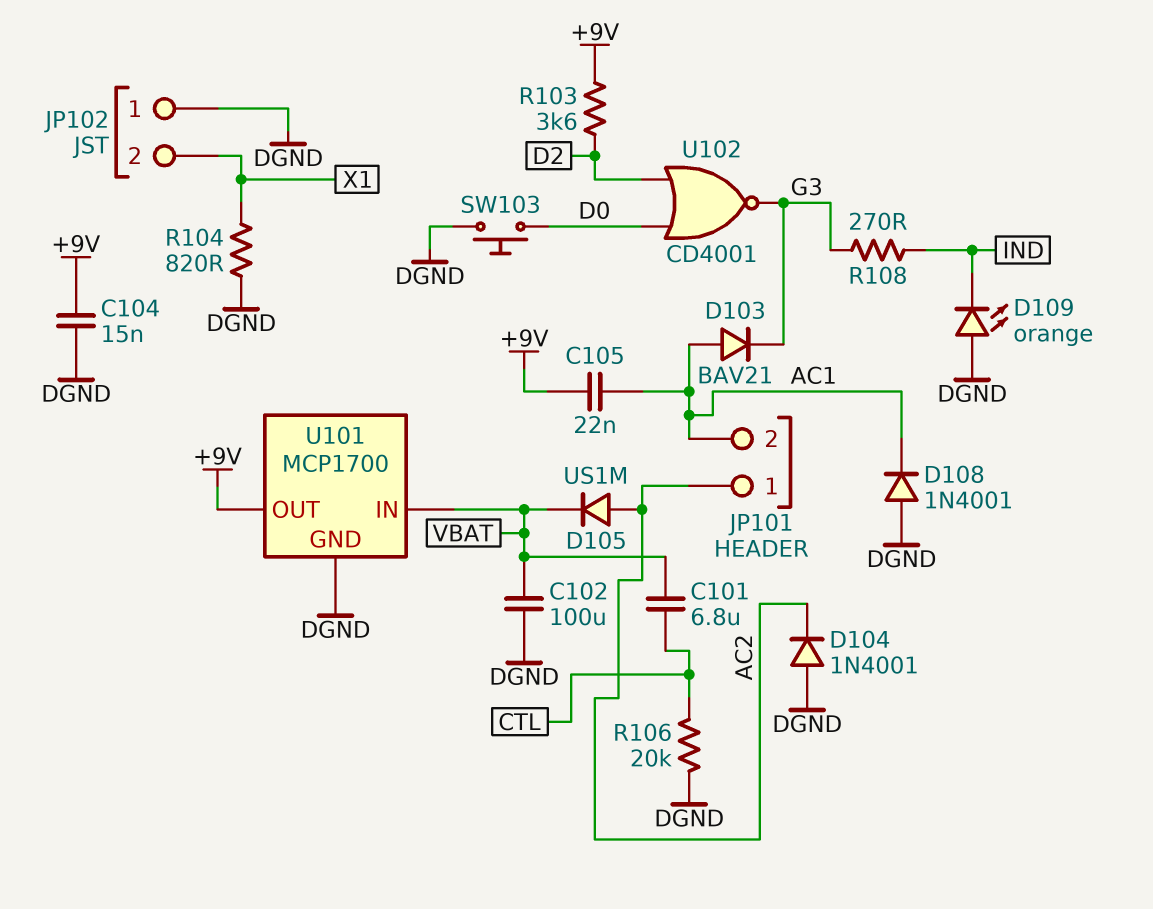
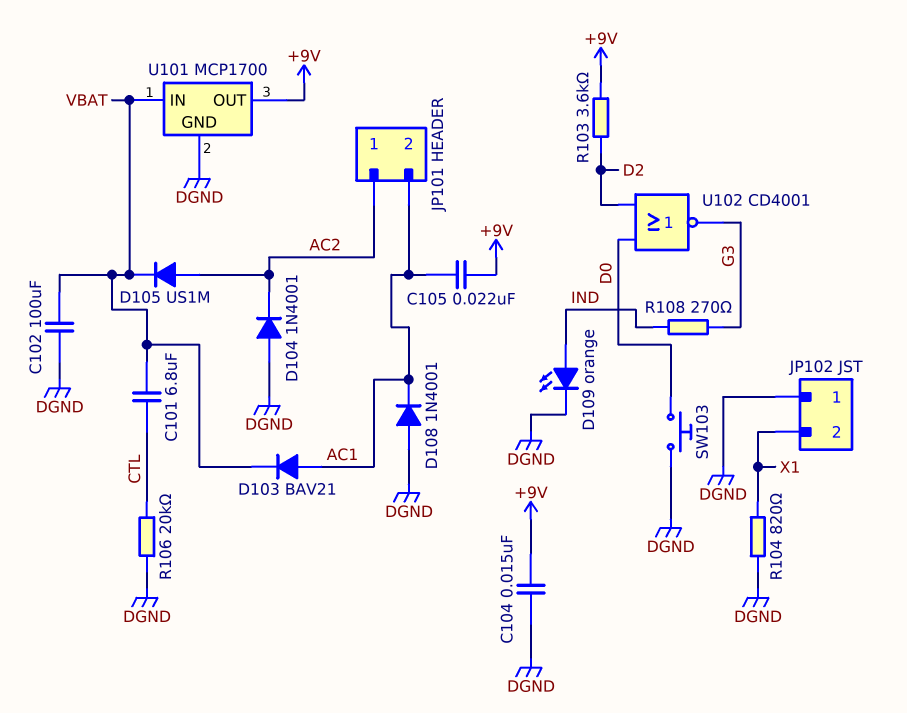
D103: diode BAV21 (A AC1, K G3) -> diode BAV21 (A AC1, K VBAT)
D109: LED orange (A DGND, K IND) -> LED orange (A IND, K DGND)

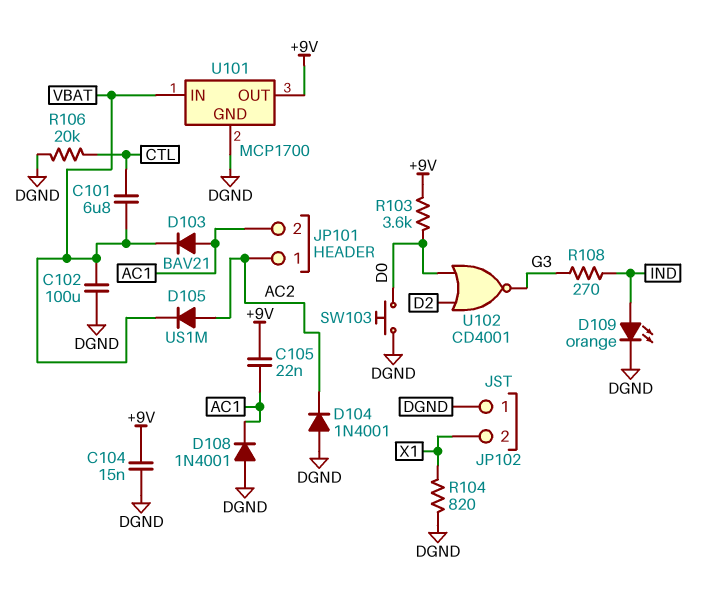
R103: 3.6k (+9V, D2) -> 3.6k (+9V, D0)

